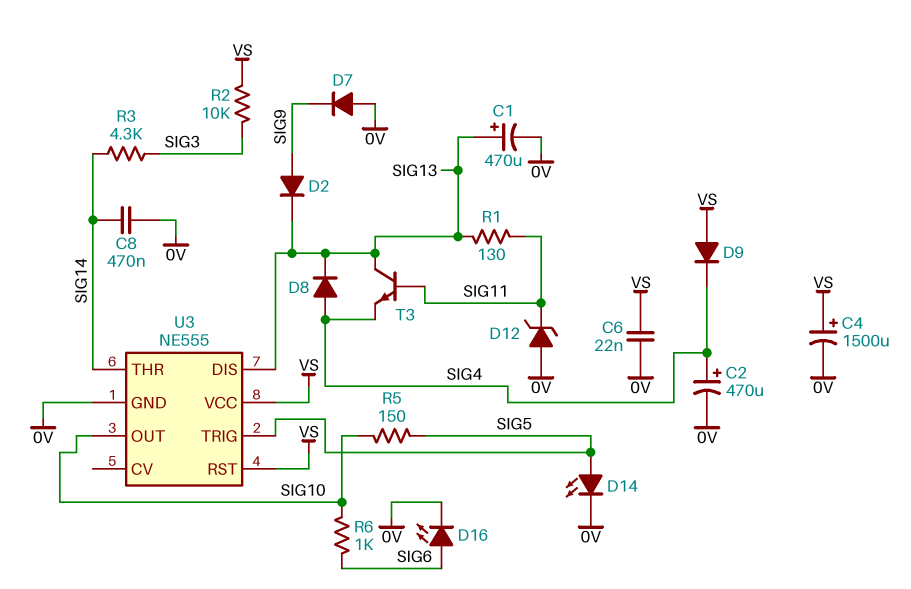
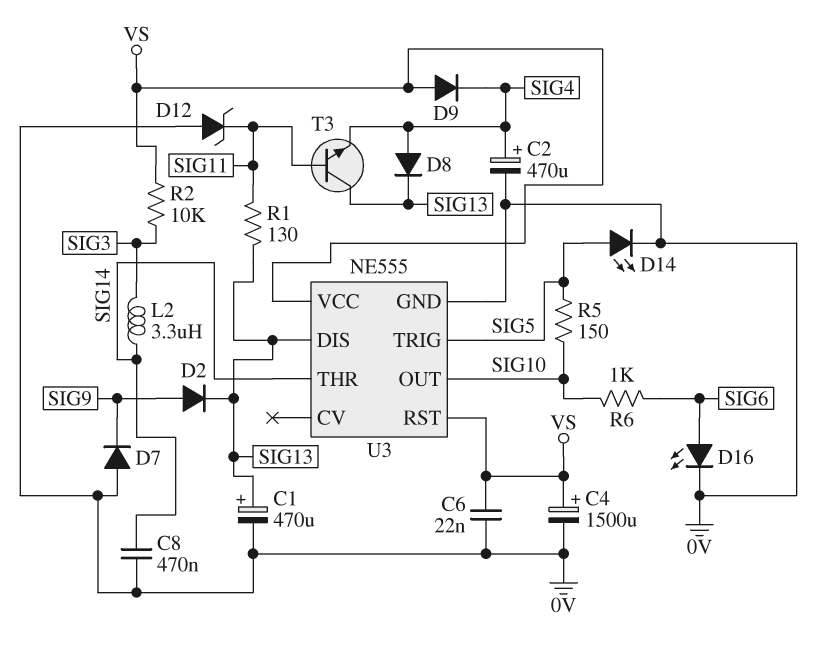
L2: none -> 3.3uH (SIG3, SIG14)
R3: 4.3k (SIG3, SIG14) -> none

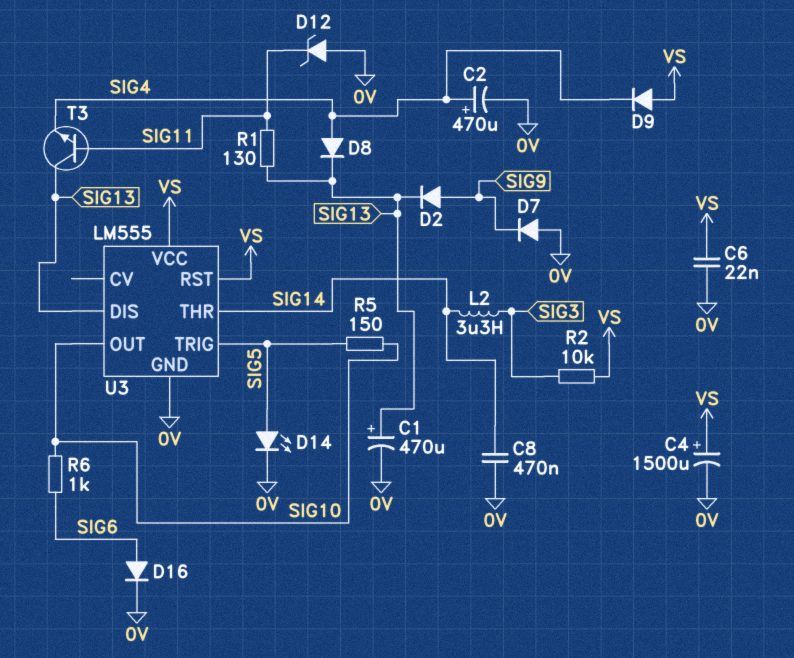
D16: LED (A SIG6, K 0V) -> diode (A SIG6, K 0V)
U3: NE555 -> LM555

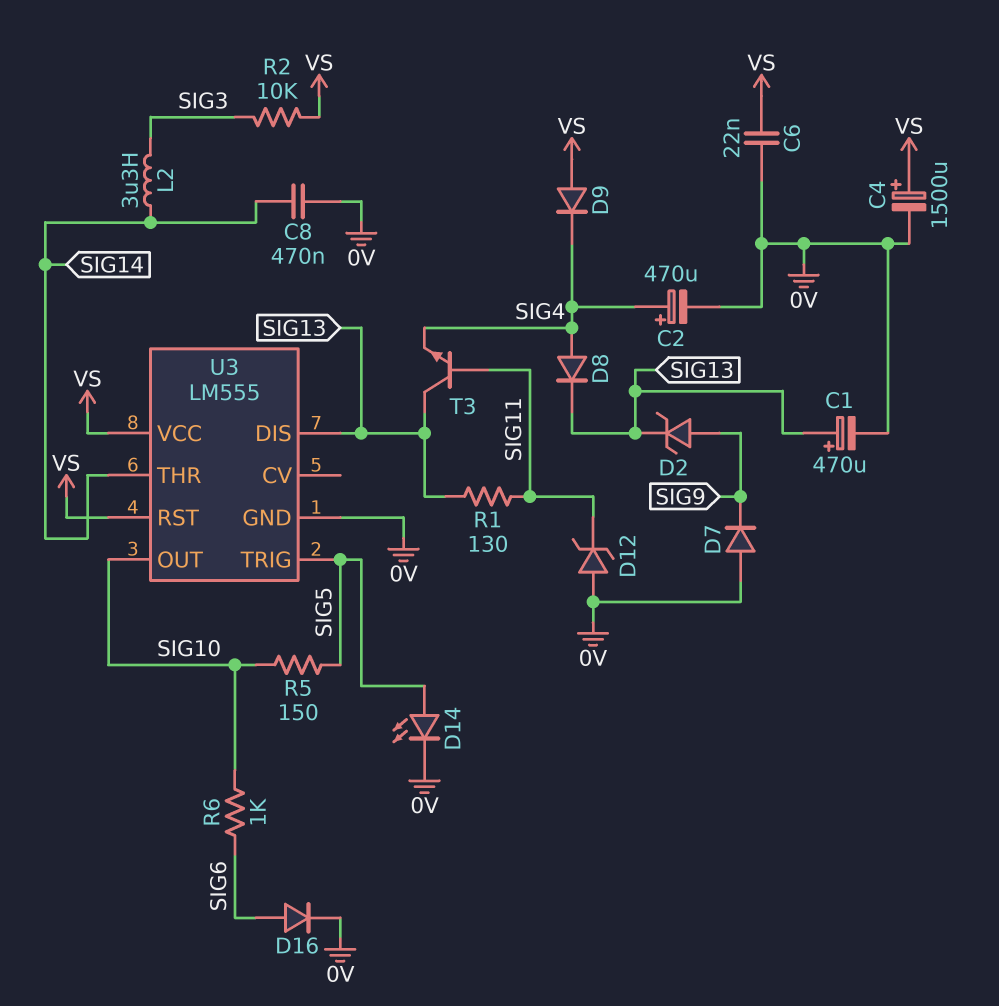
D2: diode (A SIG9, K SIG13) -> zener (A SIG9, K SIG13)

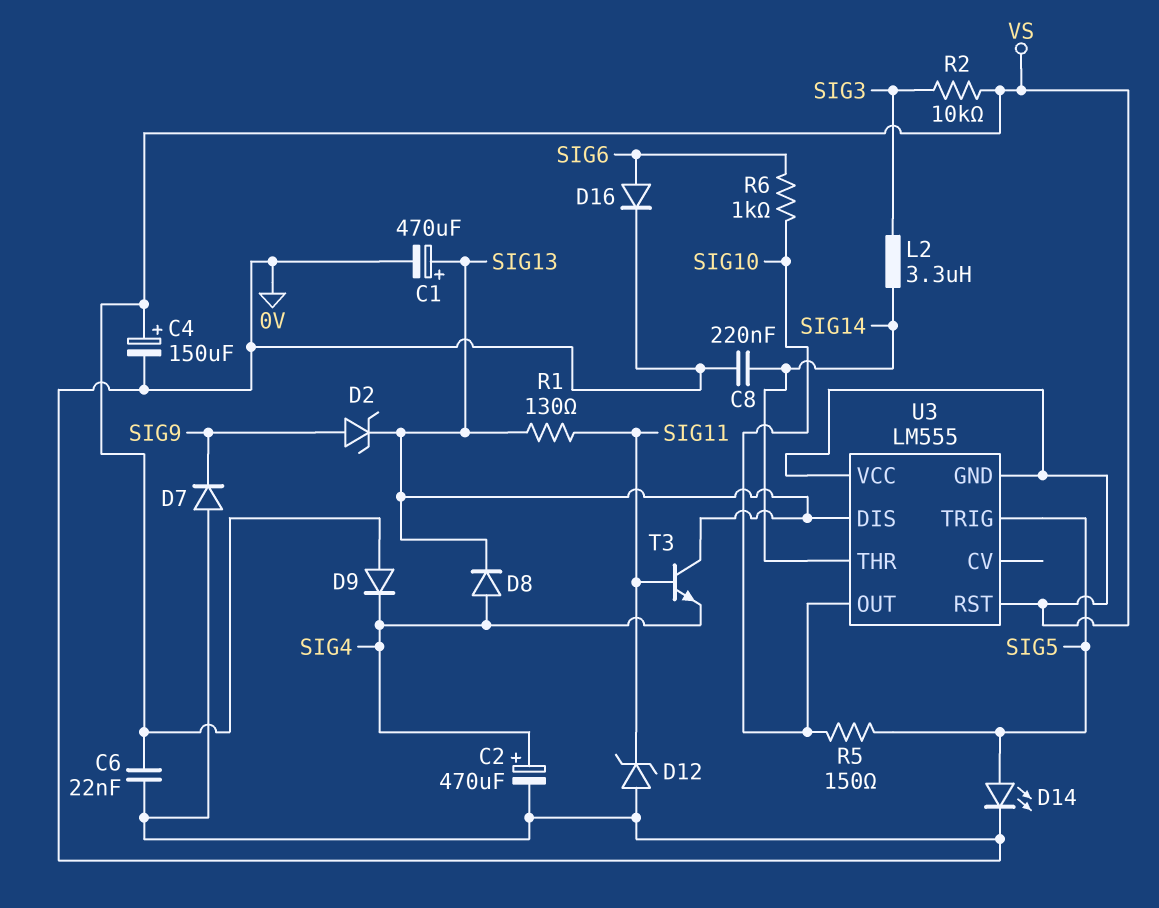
C4: 1500uF (plus VS, minus 0V) -> 150uF (plus VS, minus 0V)
C8: 470nF (0V, SIG14) -> 220nF (0V, SIG14)
U3 pin GND: 0V -> VS

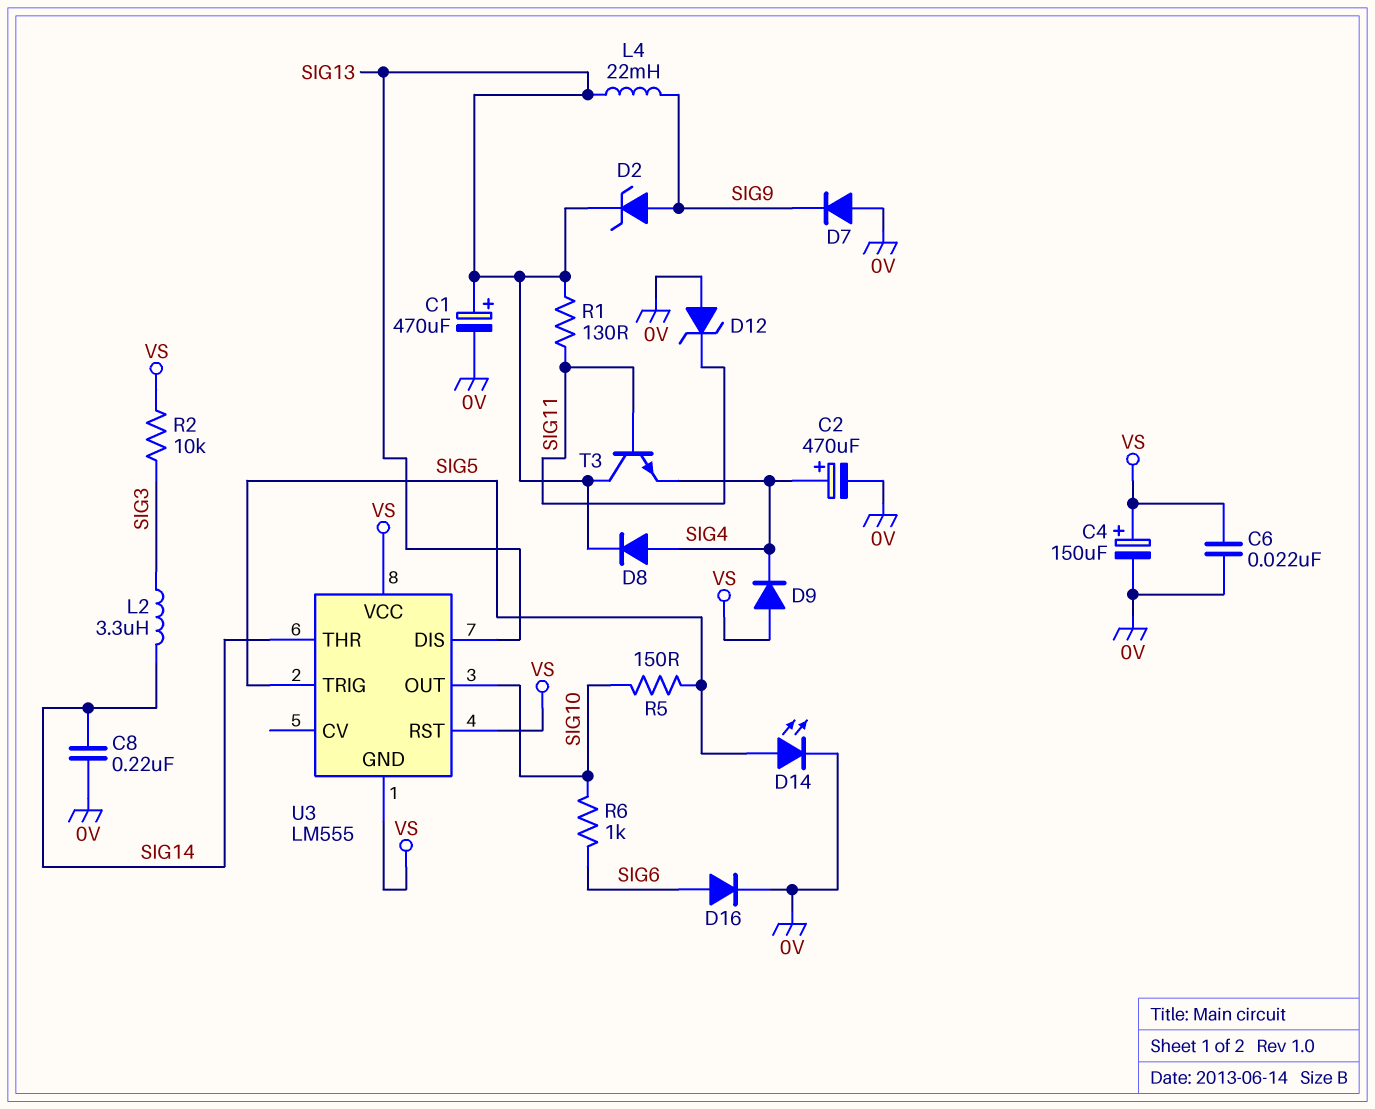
L4: none -> 22mH (SIG9, SIG13)

